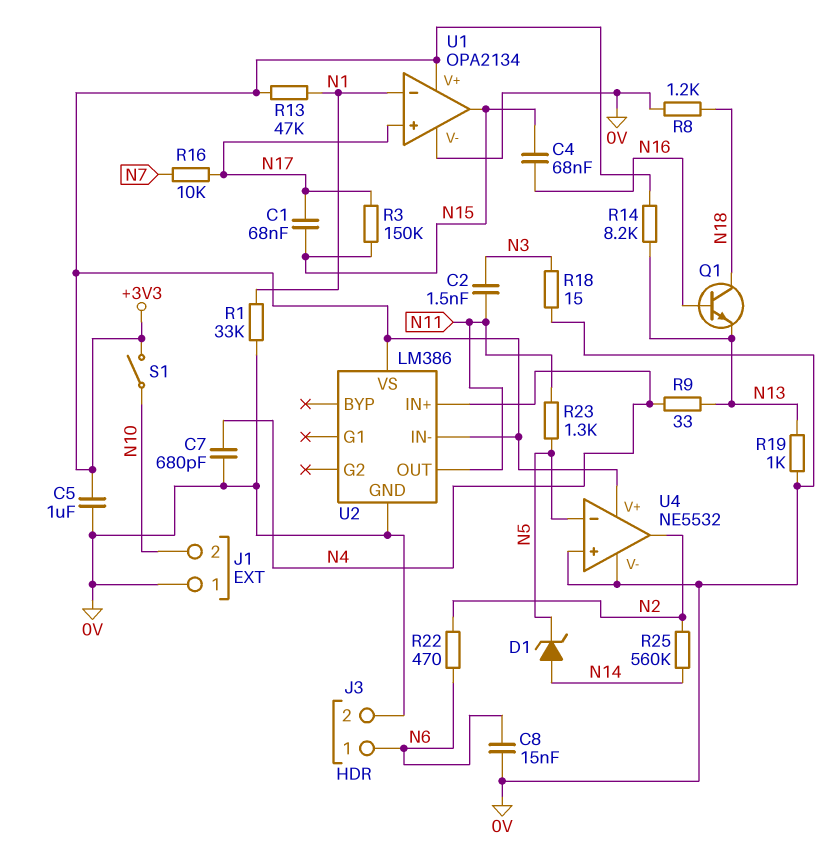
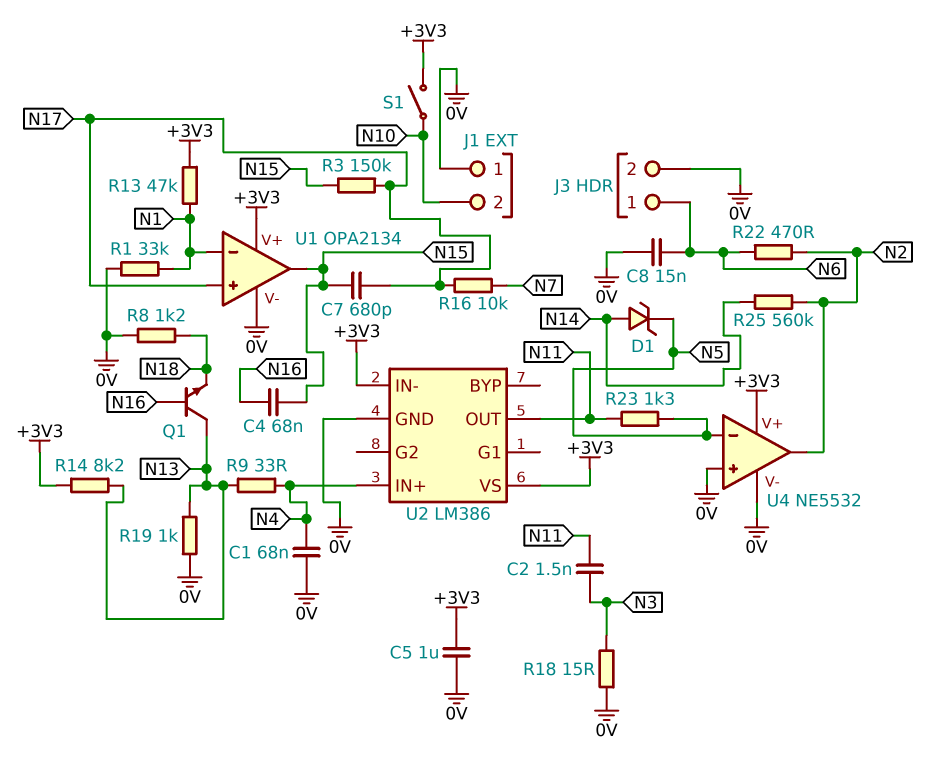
C1: 68nF (N15, N17) -> 68nF (0V, N4)
C7: 680pF (0V, N4) -> 680pF (N15, N17)
Q1: NPN (B N16, C N18, E N13) -> NPN (B N16, C N13, E N18)

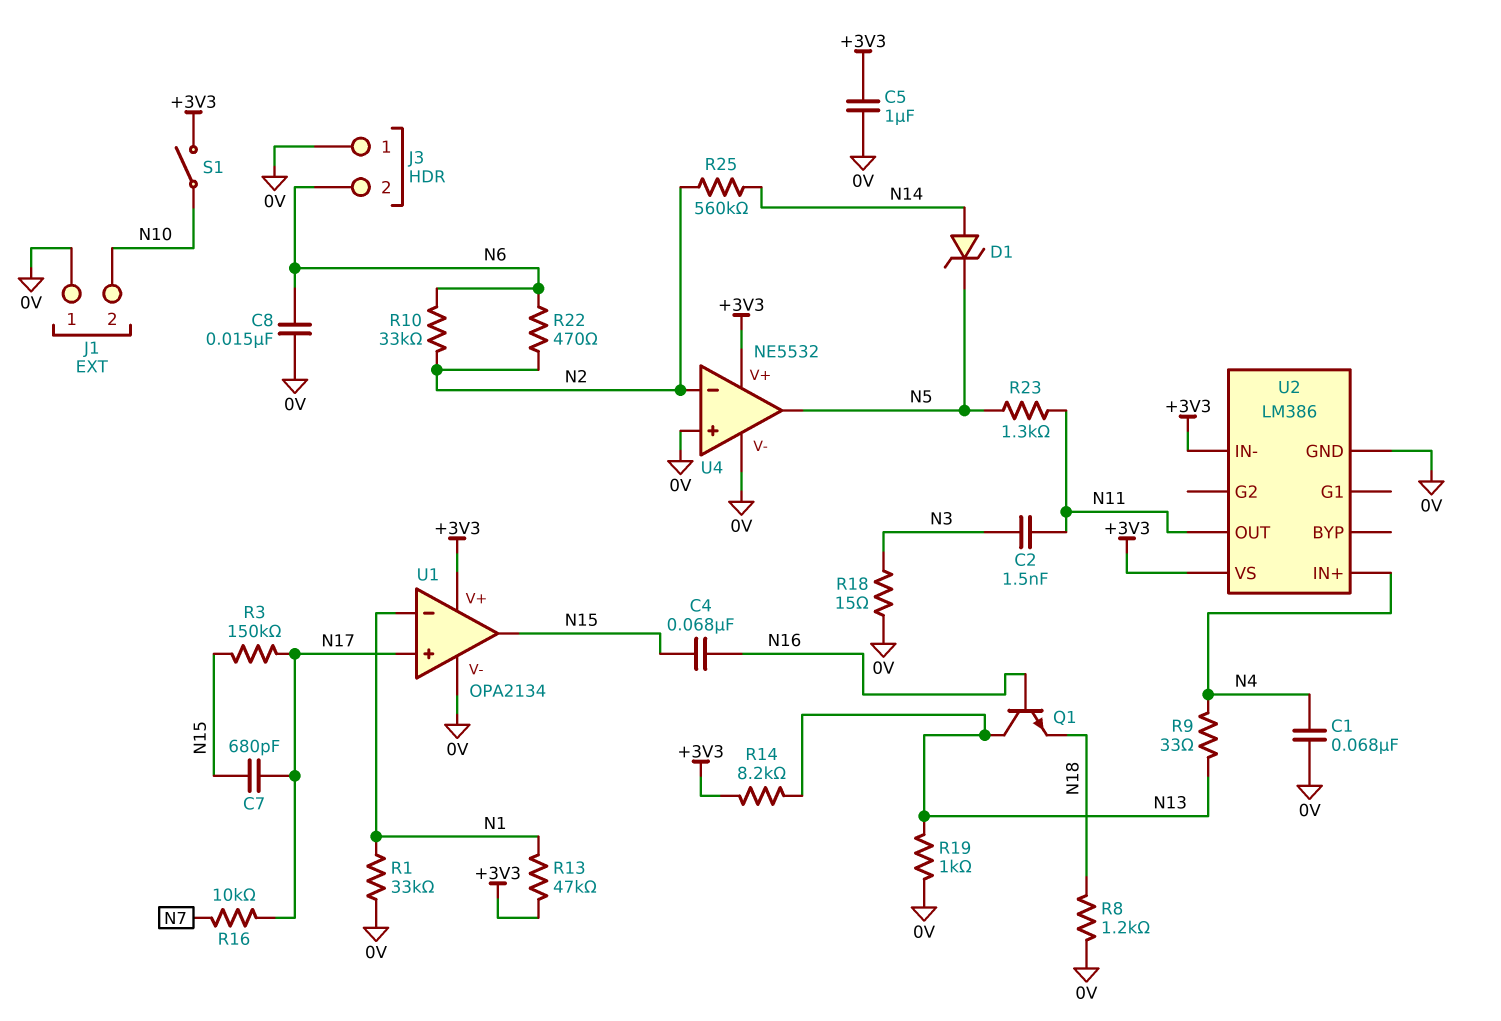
J3 pin 1: N6 -> 0V
J3 pin 2: 0V -> N6
R10: none -> 33k (N2, N6)
U4 pin in-: N5 -> N2
U4 pin out: N2 -> N5

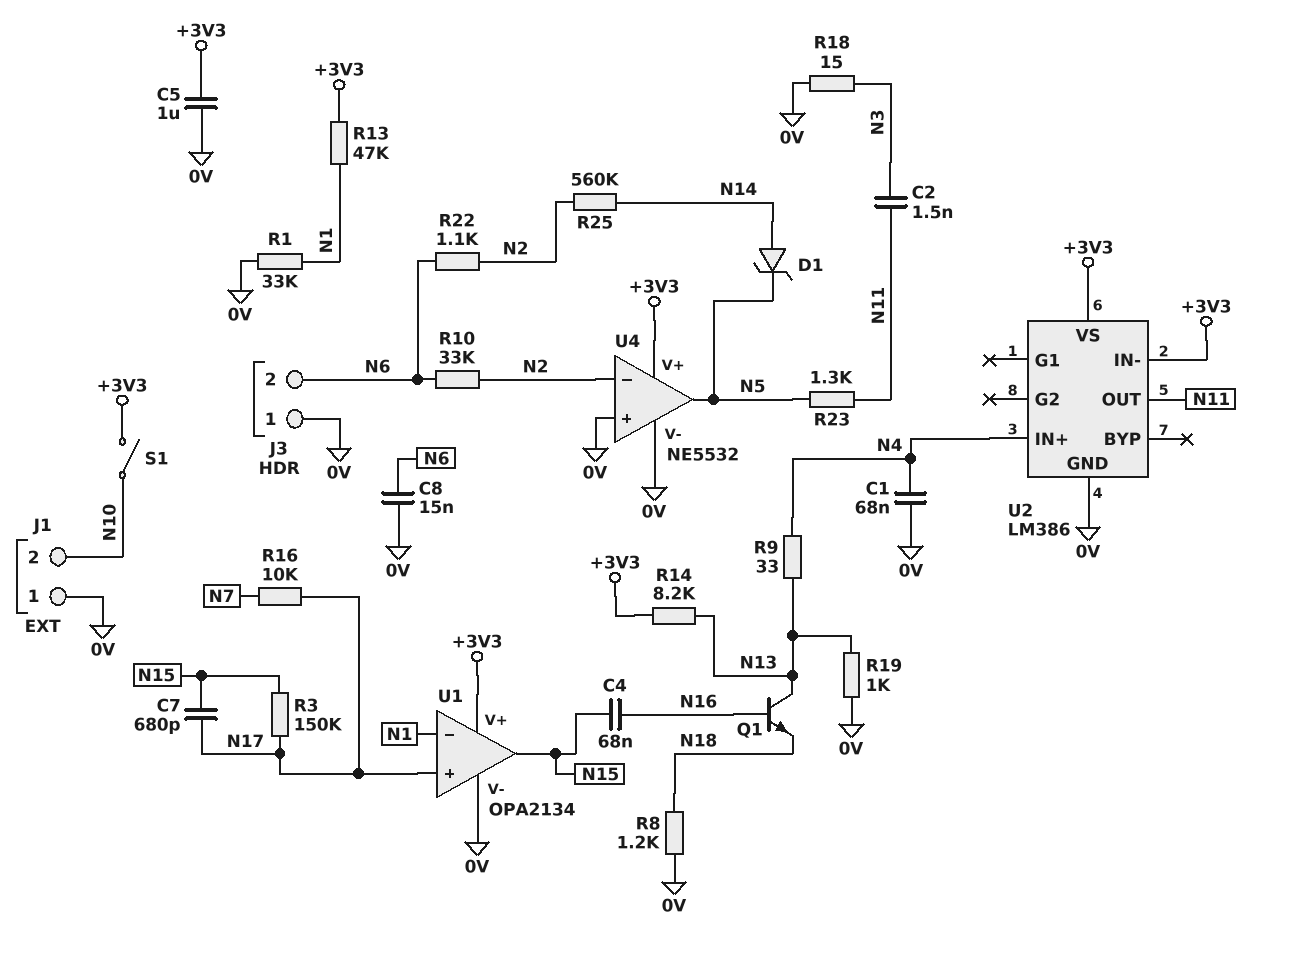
R22: 470 (N2, N6) -> 1.1k (N2, N6)

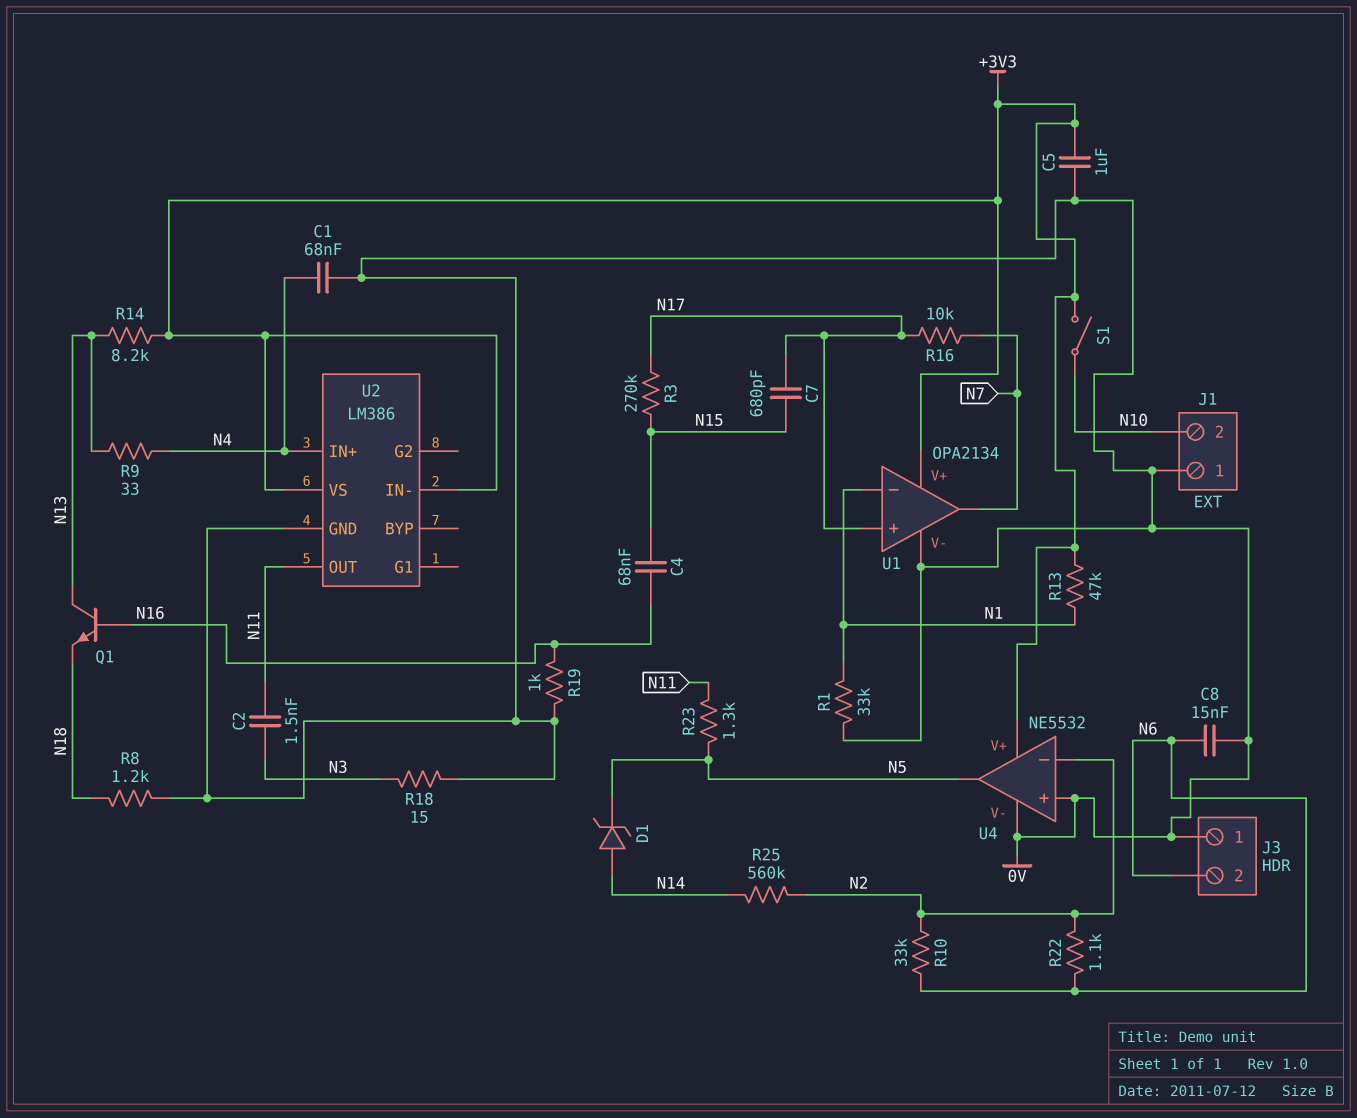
R3: 150k (N15, N17) -> 270k (N15, N17)
R19: 1k (0V, N13) -> 1k (0V, N16)
U1 pin out: N15 -> N7

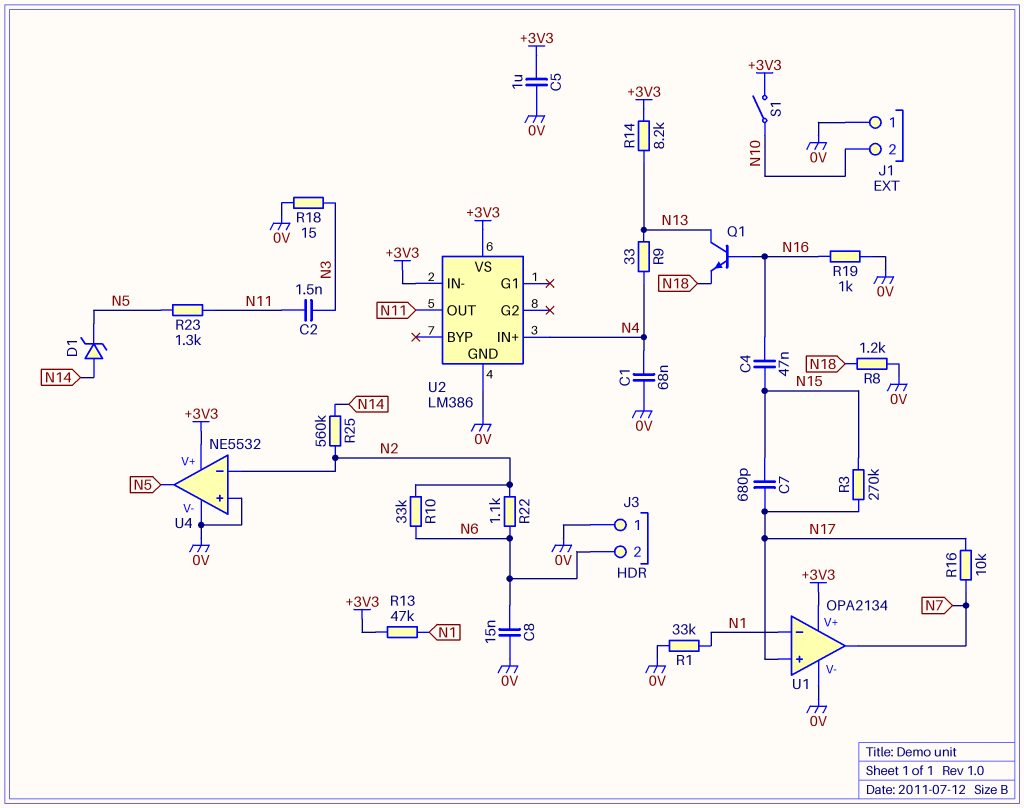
C4: 68nF (N15, N16) -> 47nF (N15, N16)

